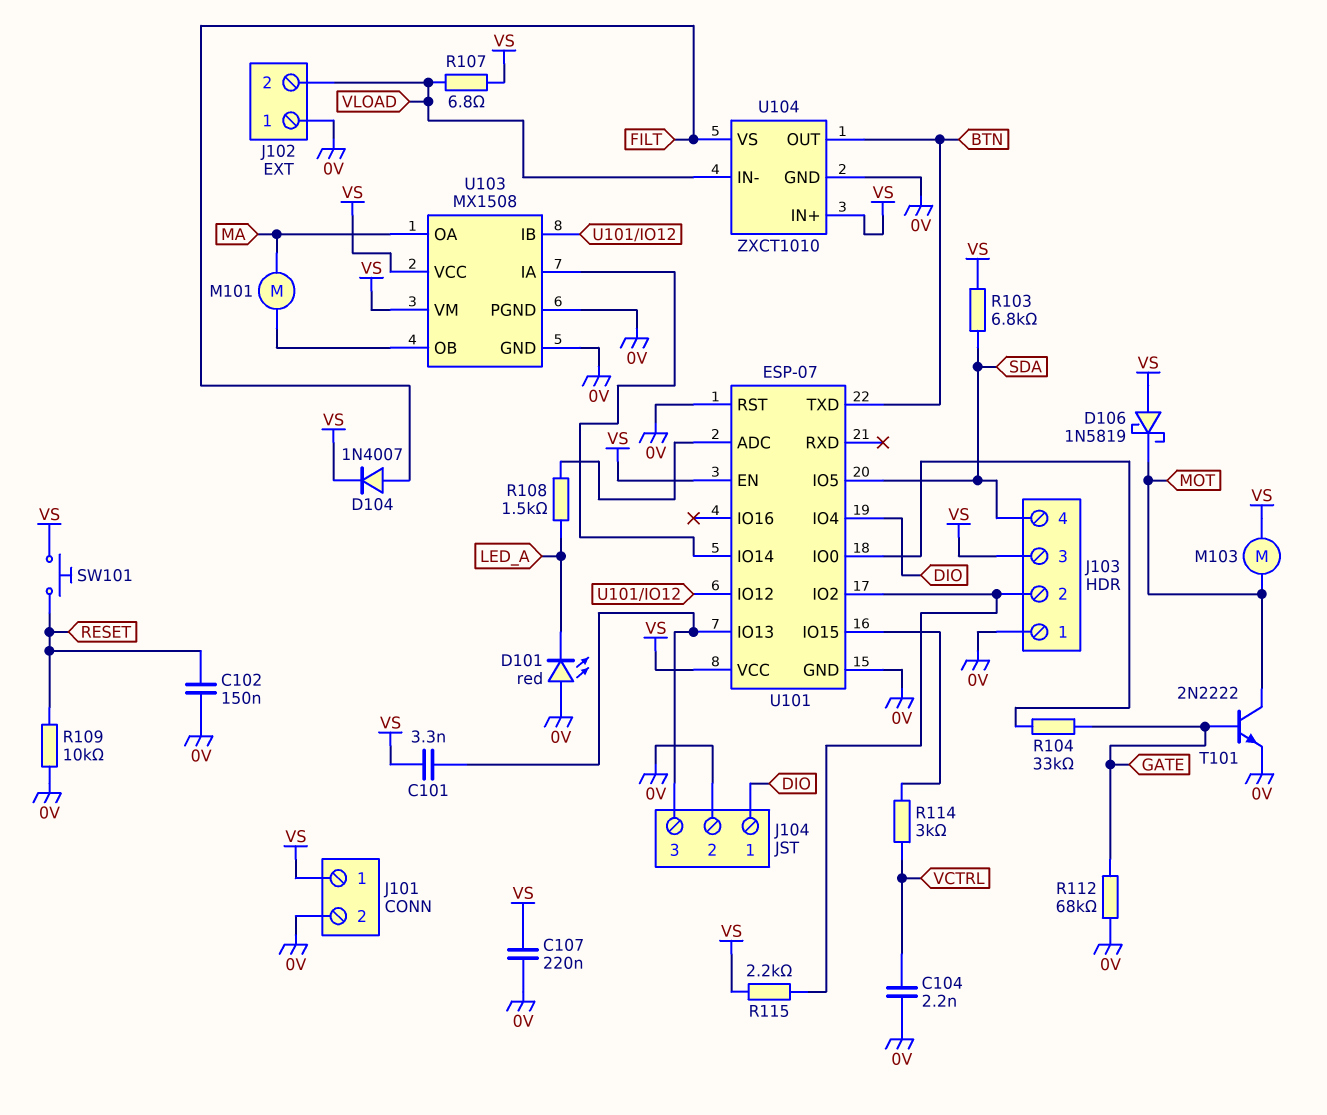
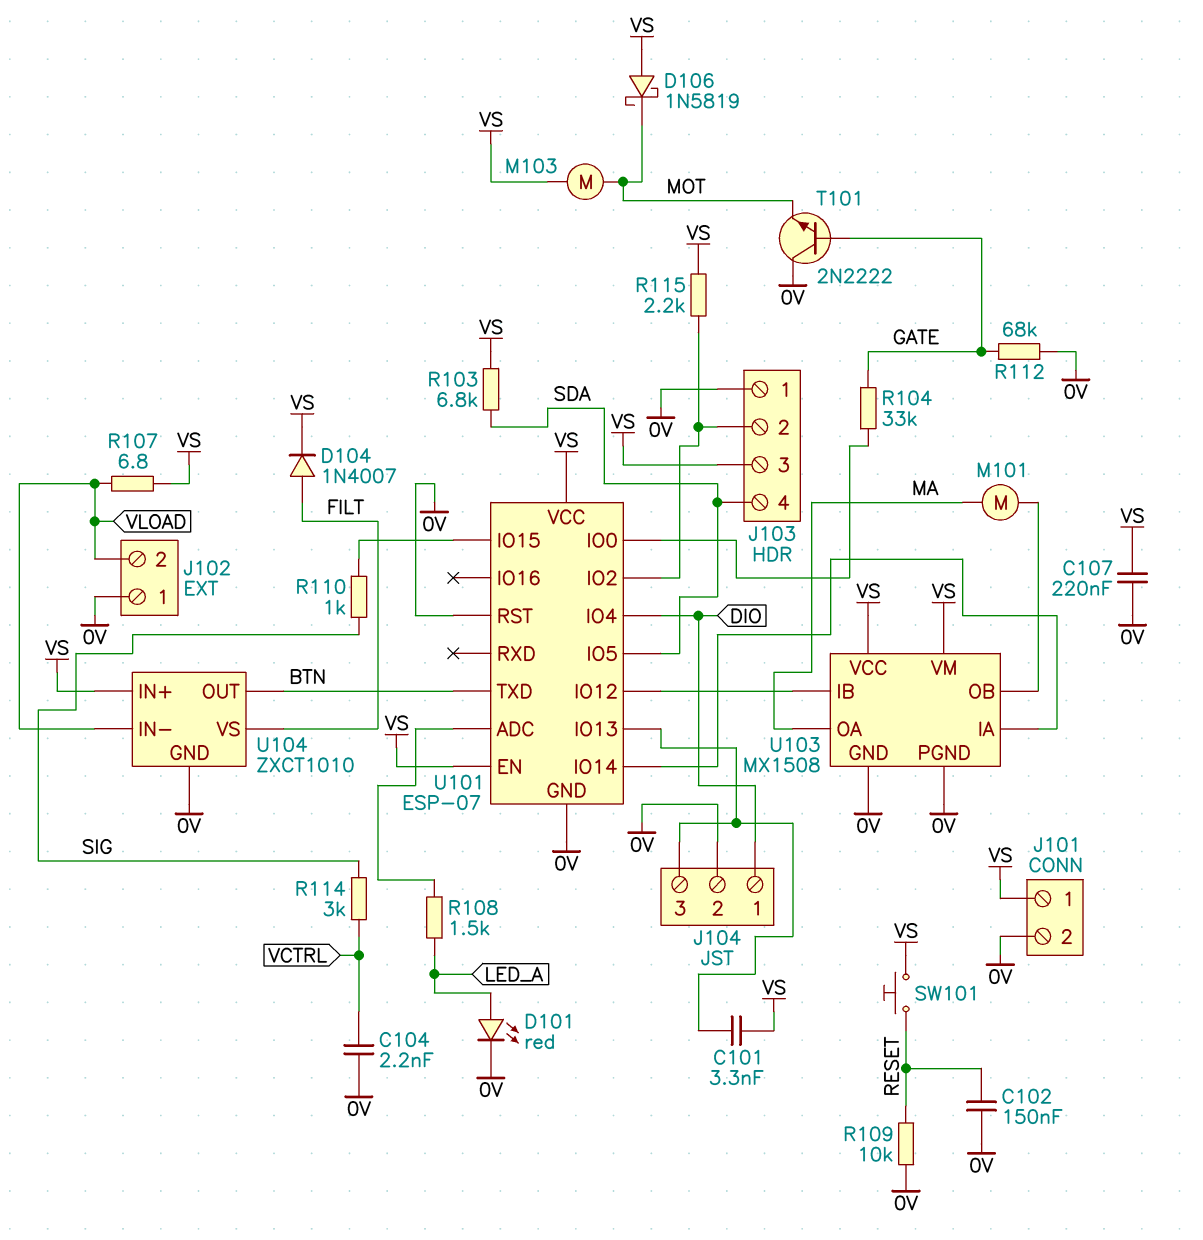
D101: LED red (A 0V, K LED_A) -> LED red (A LED_A, K 0V)
R110: none -> 1k (SIG, U101/IO15)
R114: 3k (U101/IO15, VCTRL) -> 3k (SIG, VCTRL)
T101: NPN 2N2222 (B GATE, C MOT, E 0V) -> NPN 2N2222 (B GATE, C 0V, E MOT)

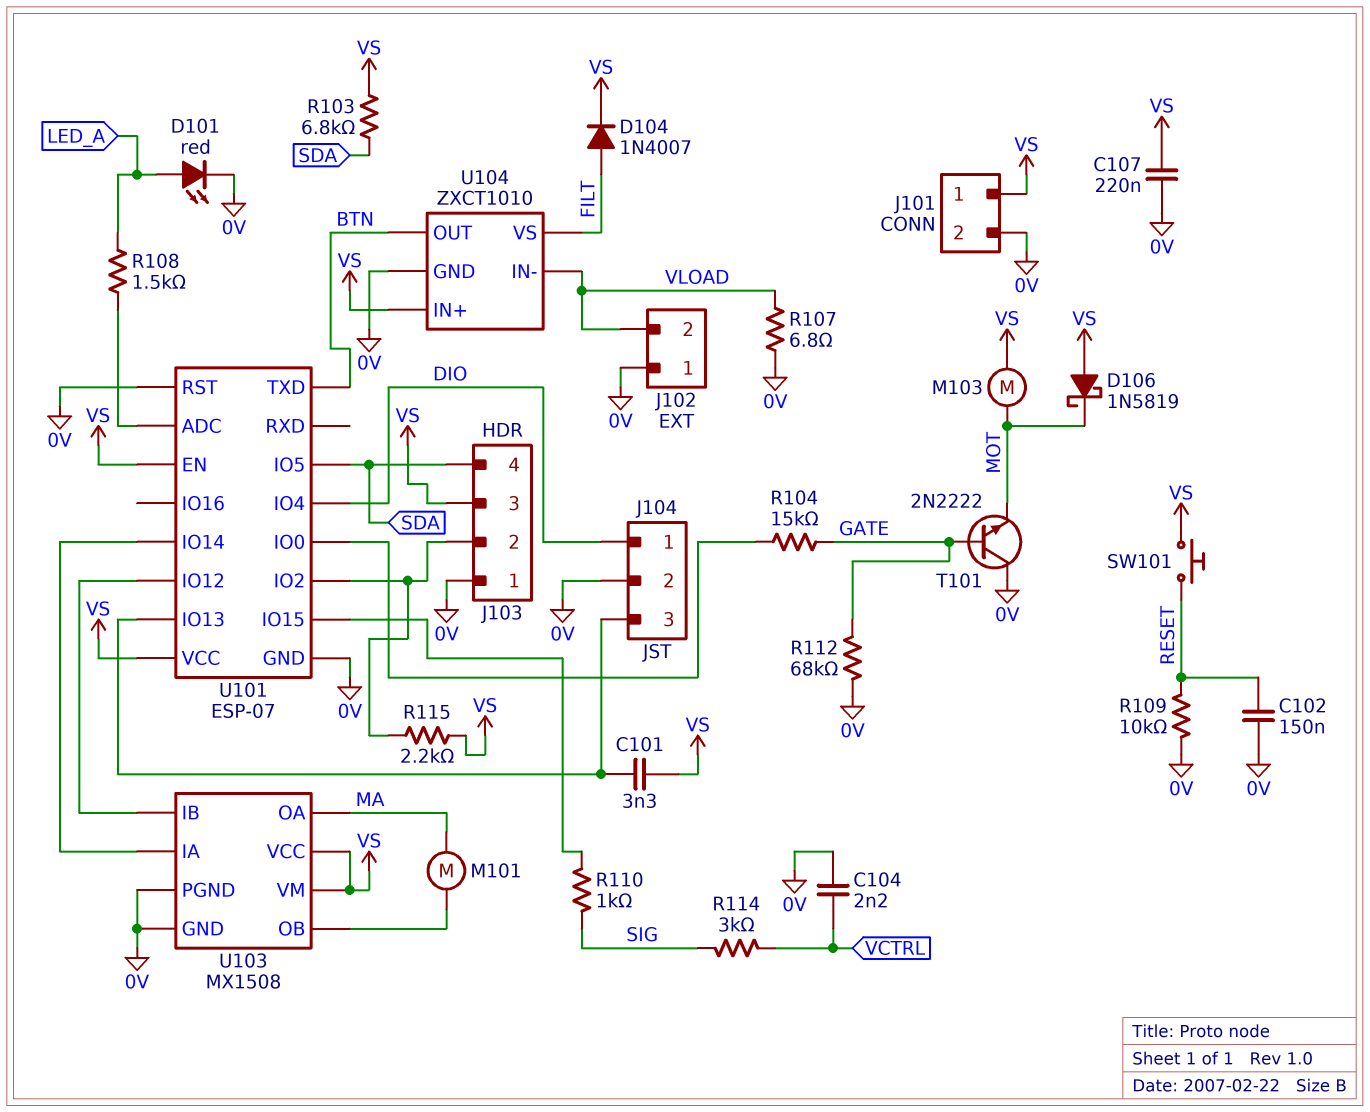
R104: 33k (GATE, U101/IO0) -> 15k (GATE, U101/IO0)
R107: 6.8 (VLOAD, VS) -> 6.8 (0V, VLOAD)

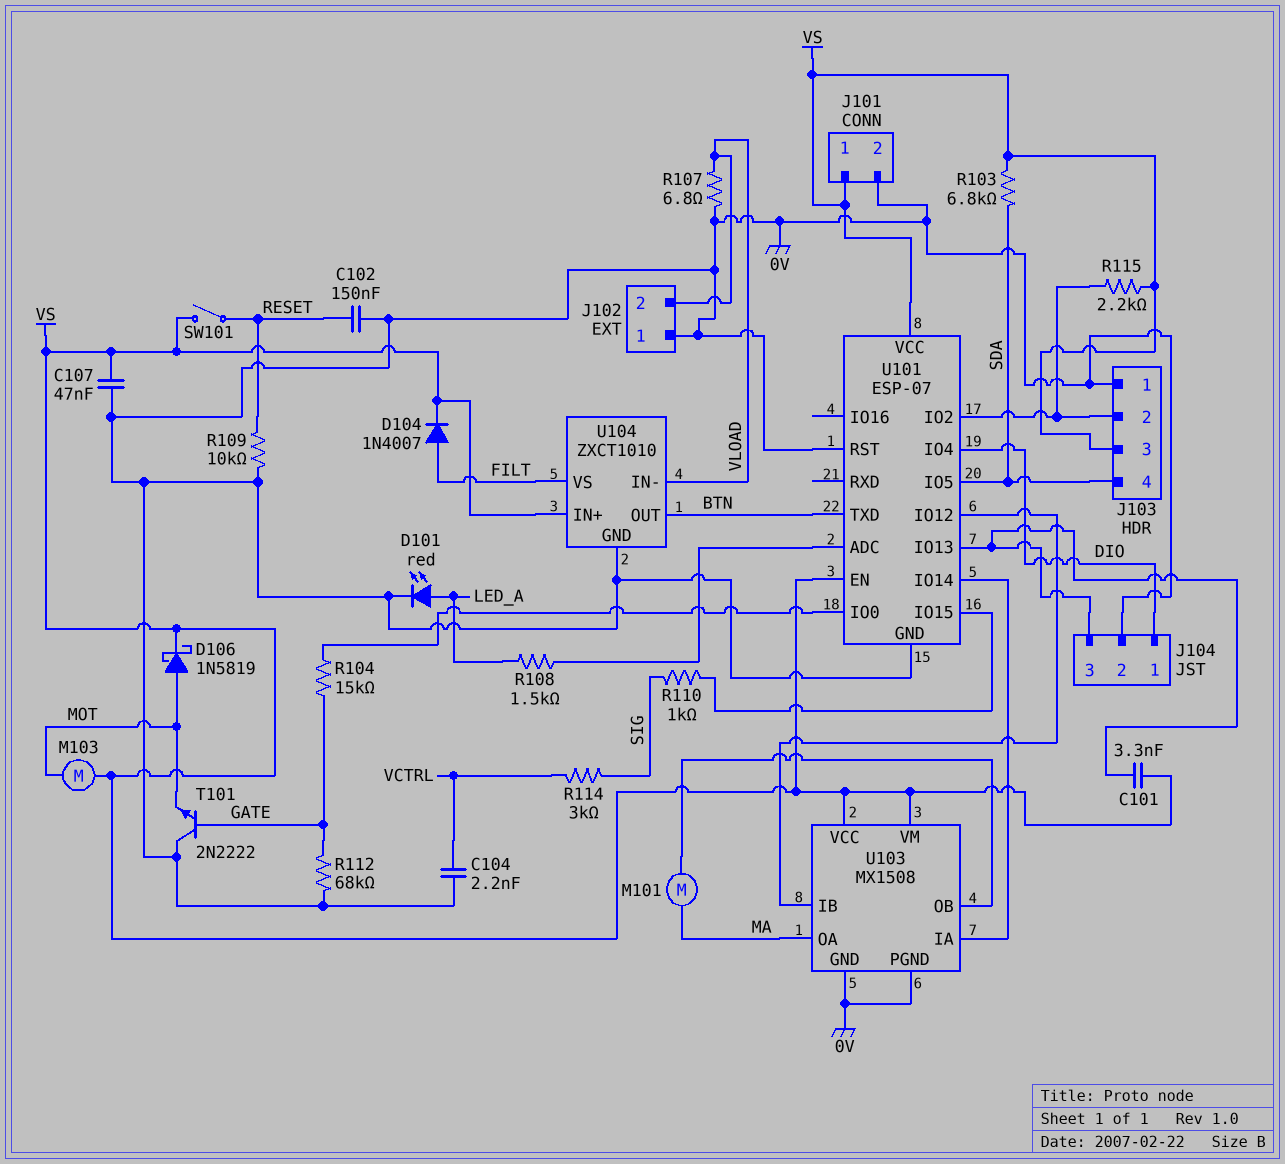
C107: 220nF (0V, VS) -> 47nF (0V, VS)
D106: schottky 1N5819 (A VS, K MOT) -> schottky 1N5819 (A MOT, K VS)
SW101: button (RESET, VS) -> switch (RESET, VS)

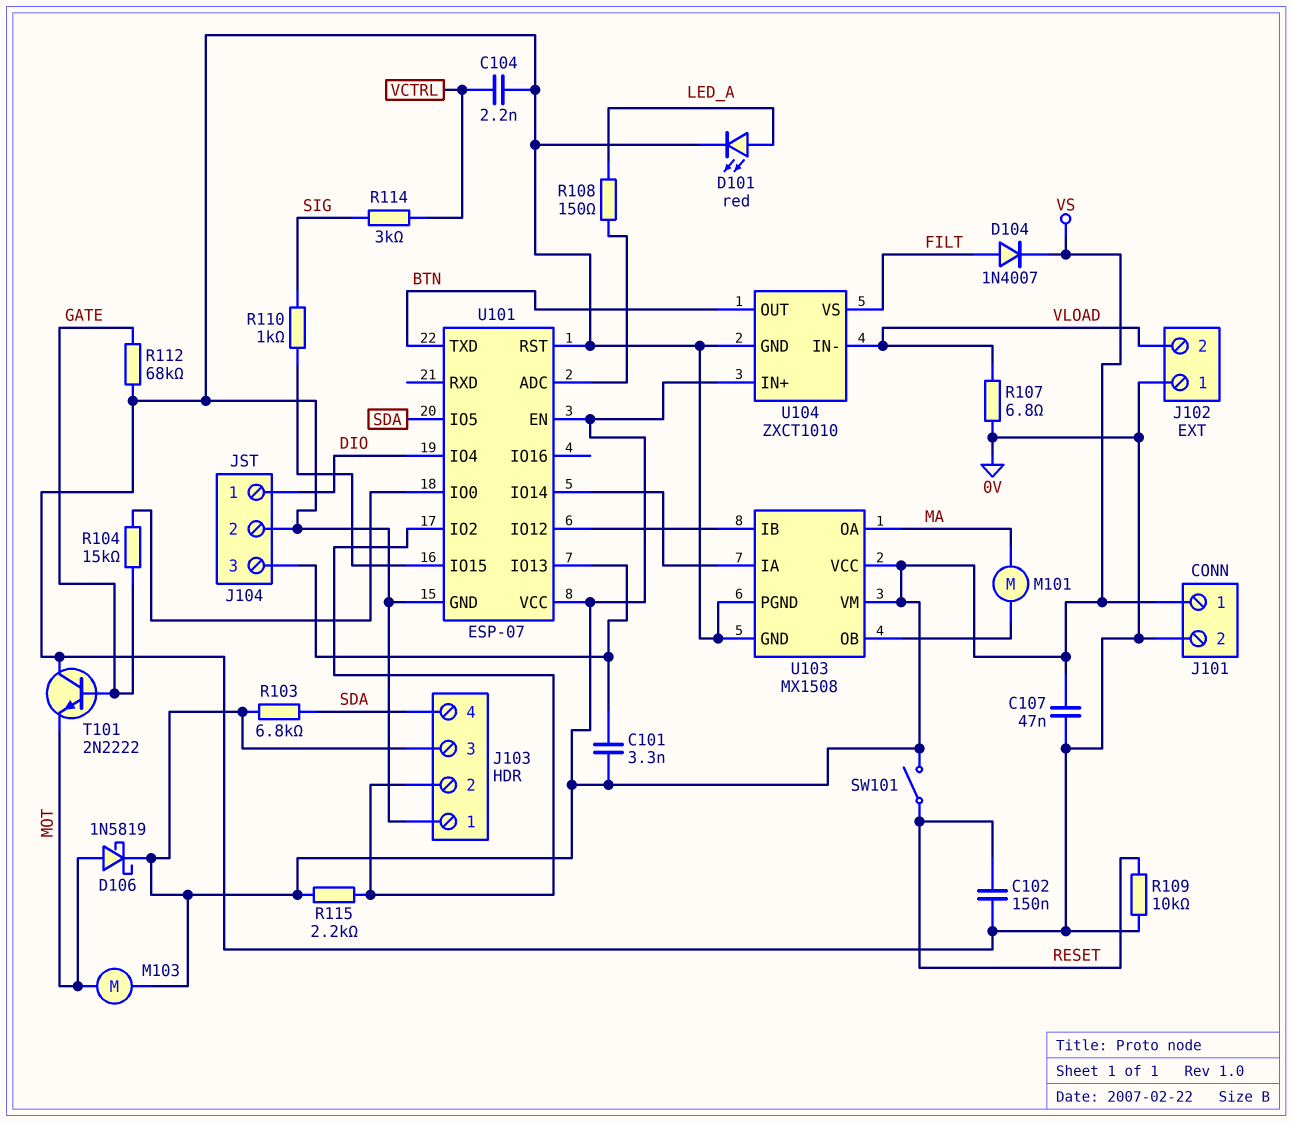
R108: 1.5k (LED_A, U101/ADC) -> 150 (LED_A, U101/ADC)

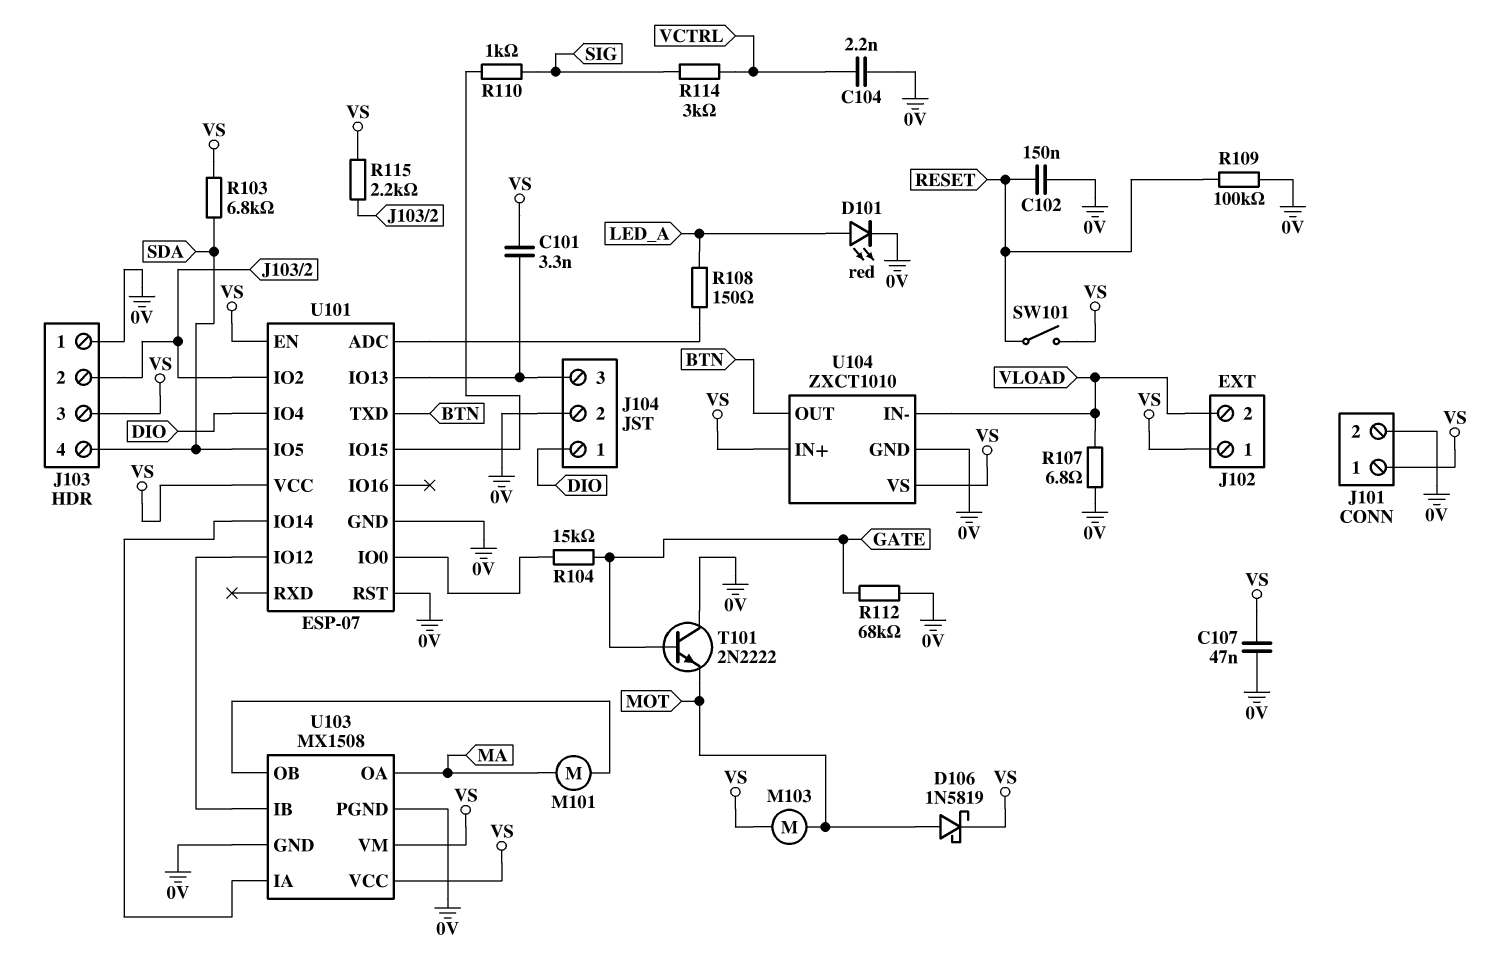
D104: diode 1N4007 (A FILT, K VS) -> none
J102 pin 1: 0V -> VS
R109: 10k (0V, RESET) -> 100k (0V, RESET)
U104 pin VS: FILT -> VS

